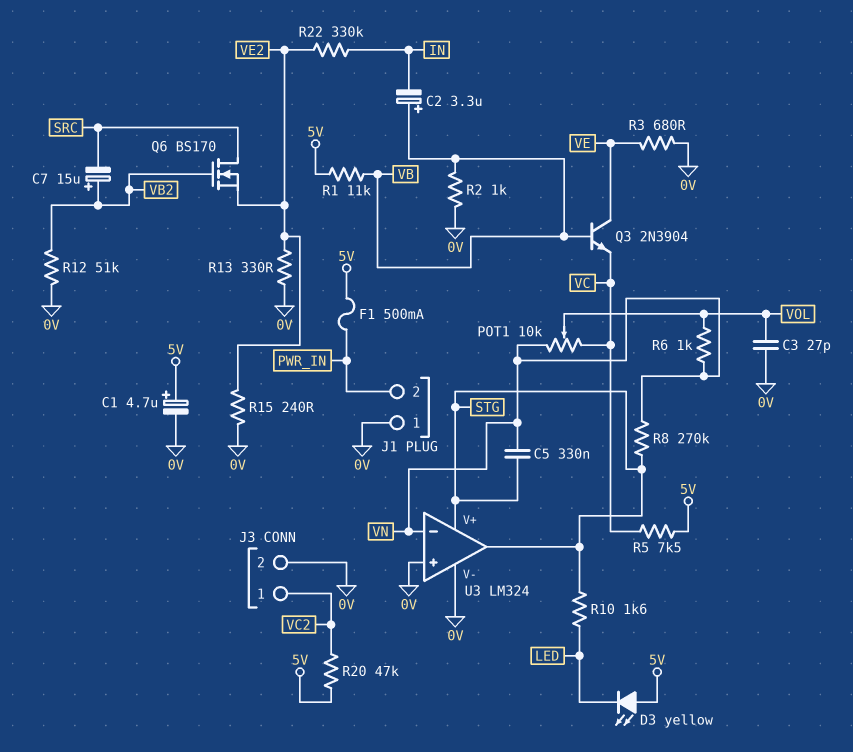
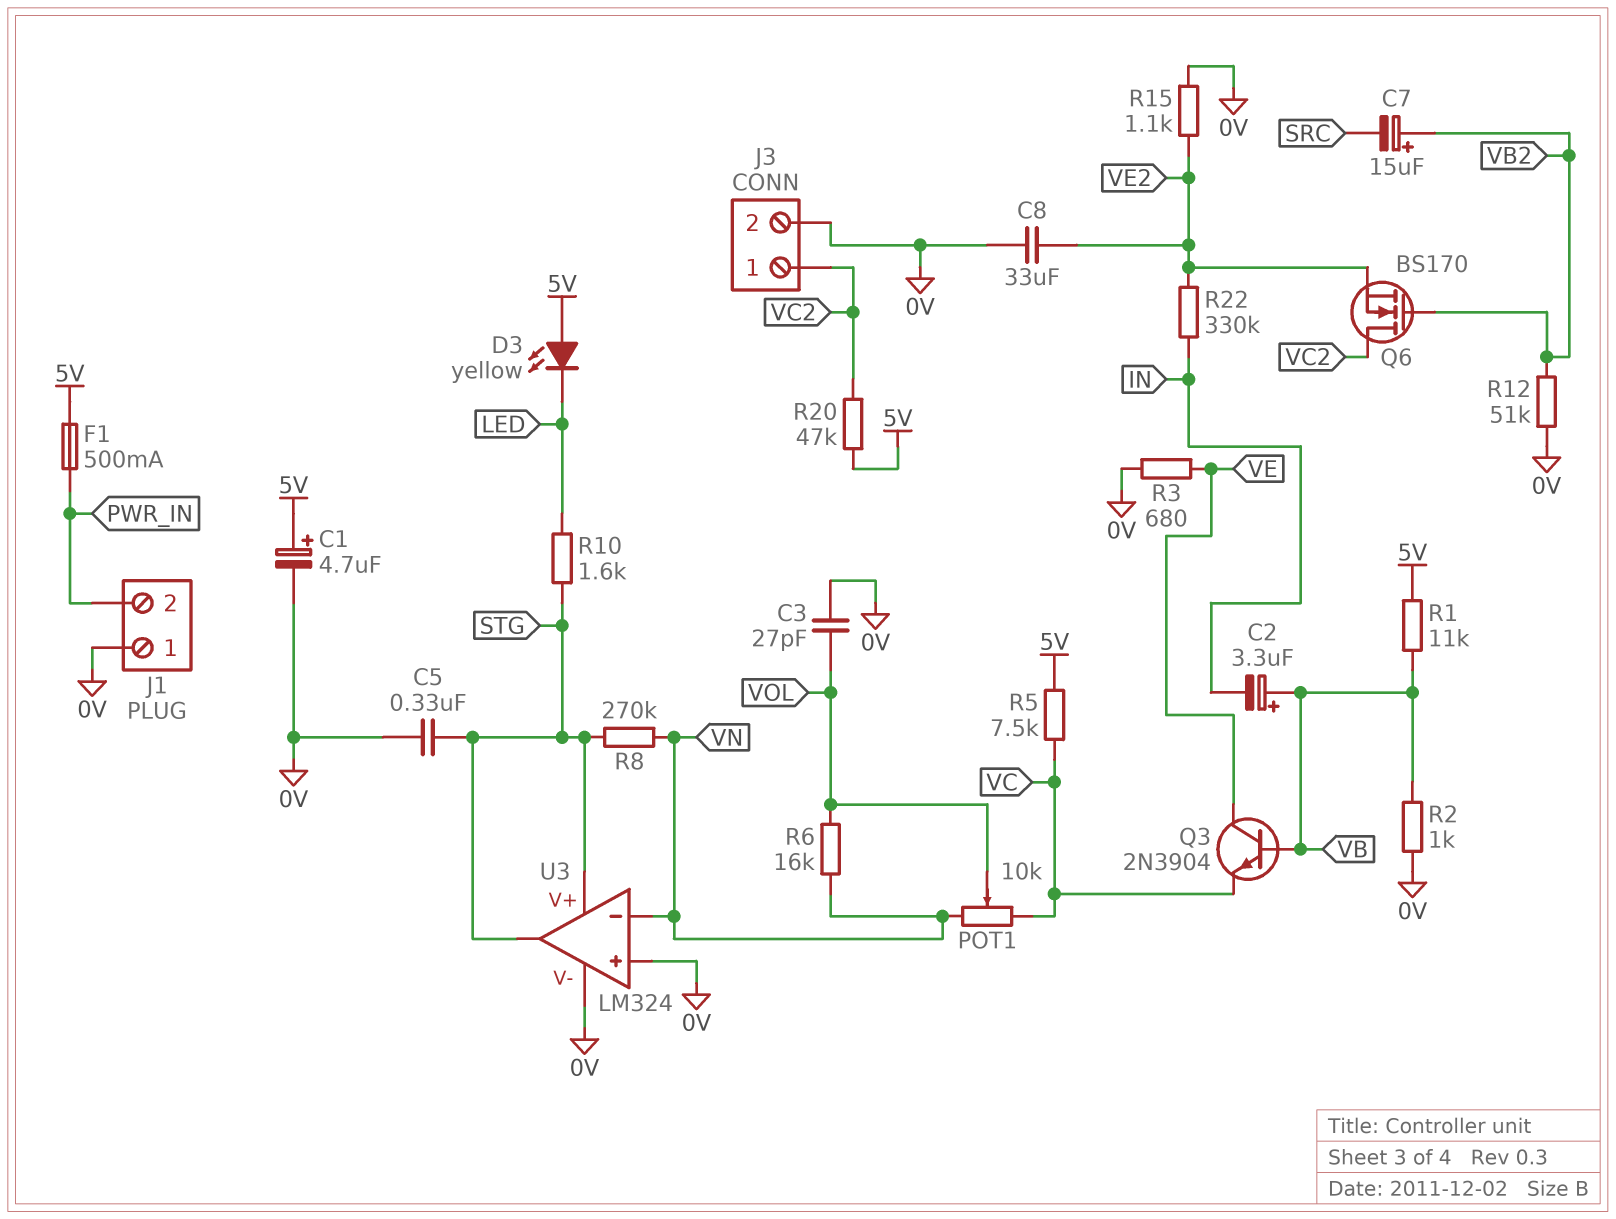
C5: 330nF (STG, VN) -> 330nF (0V, STG)
C8: none -> 33uF (0V, VE2)
Q6: NMOS BS170 (G VB2, D SRC, S VE2) -> NMOS BS170 (G VB2, D VC2, S VE2)
R6: 1k (VN, VOL) -> 16k (VN, VOL)
R13: 330 (0V, VE2) -> none
R15: 240 (0V, VE2) -> 1.1k (0V, VE2)

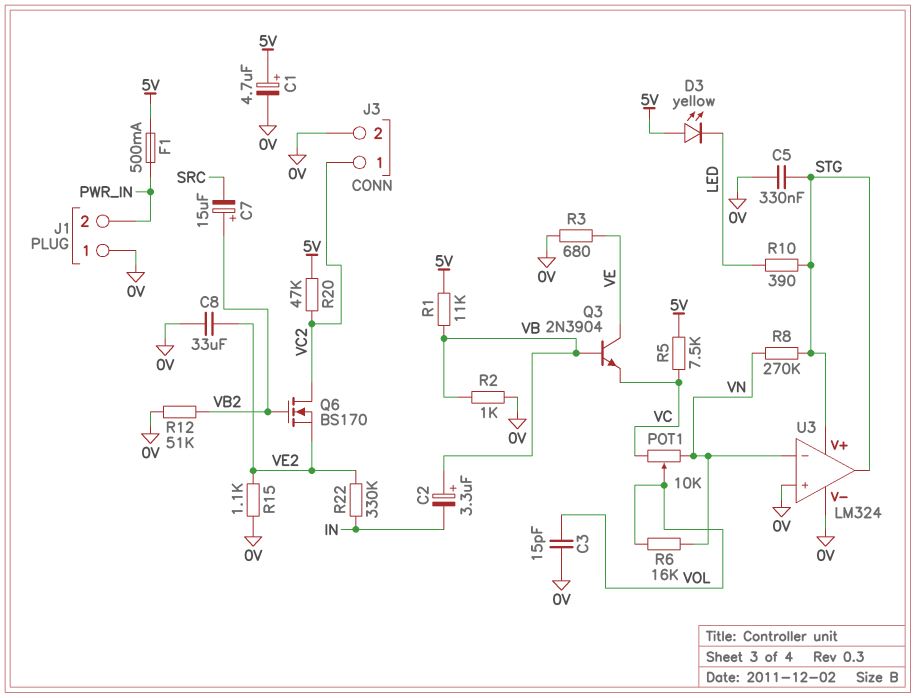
C3: 27pF (0V, VOL) -> 15pF (0V, VOL)
R10: 1.6k (LED, STG) -> 390 (LED, STG)

